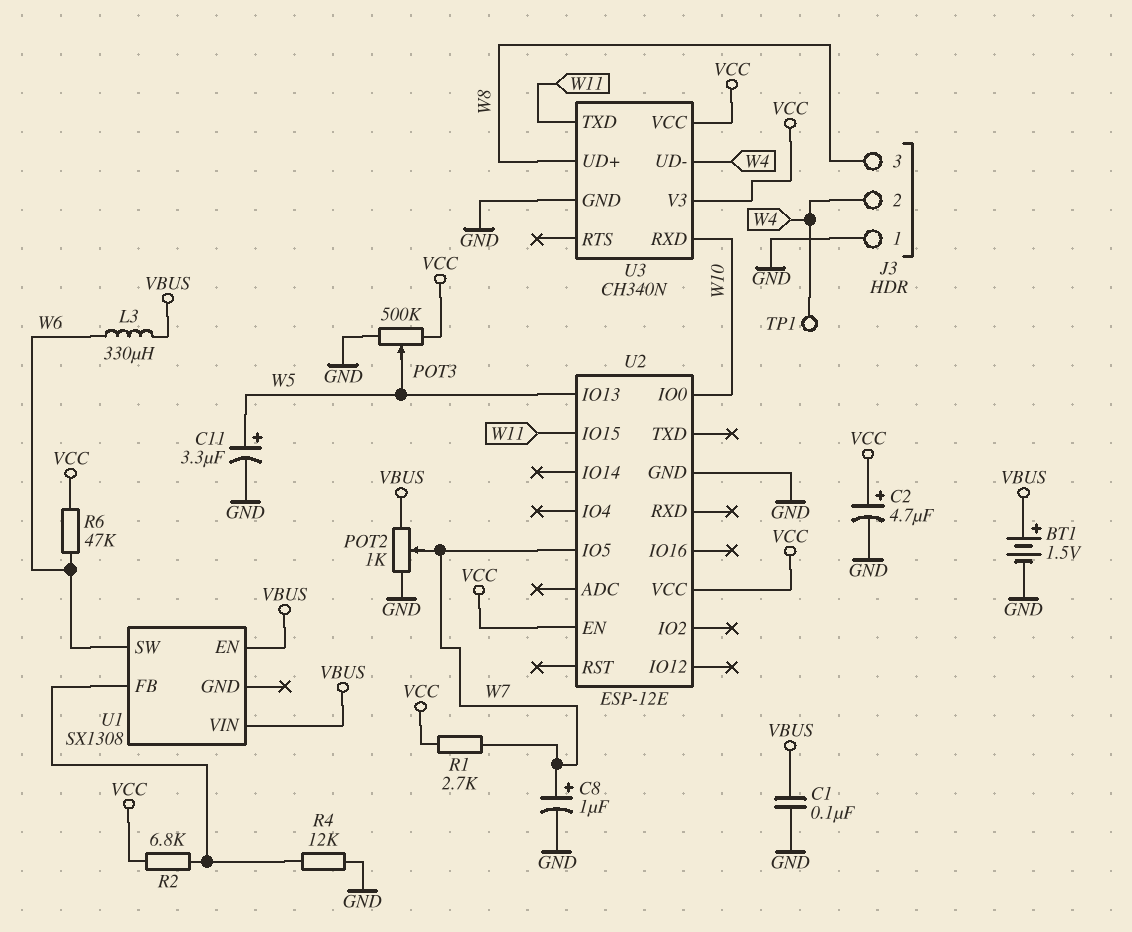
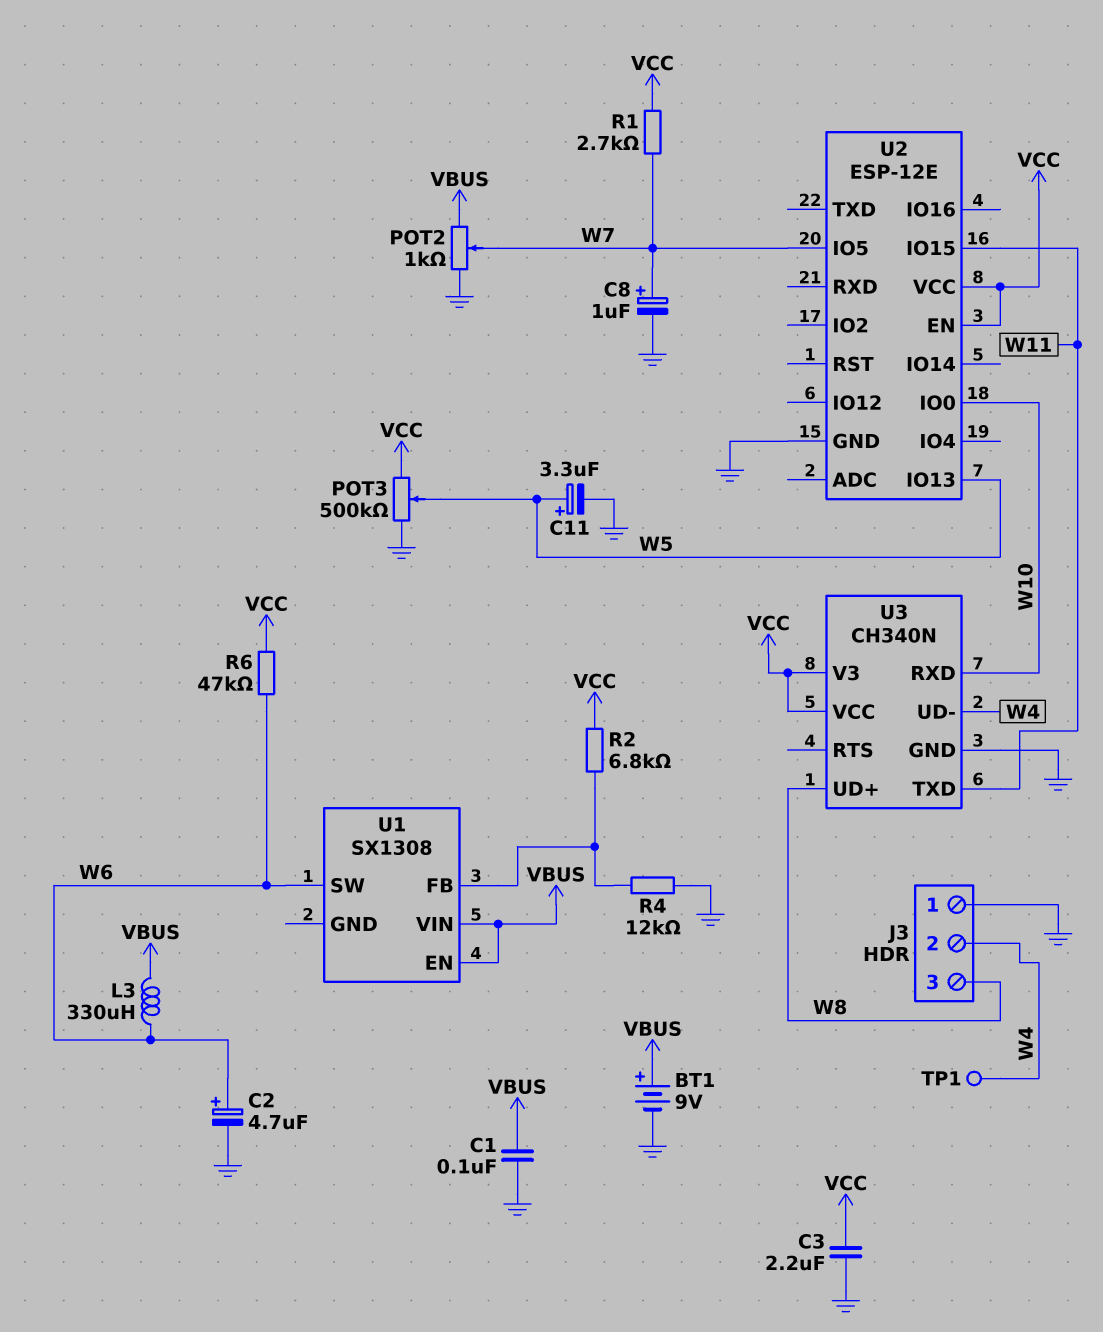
BT1: 1.5V (plus VBUS, minus GND) -> 9V (plus VBUS, minus GND)
C2: 4.7uF (plus VCC, minus GND) -> 4.7uF (plus W6, minus GND)
C3: none -> 2.2uF (GND, VCC)

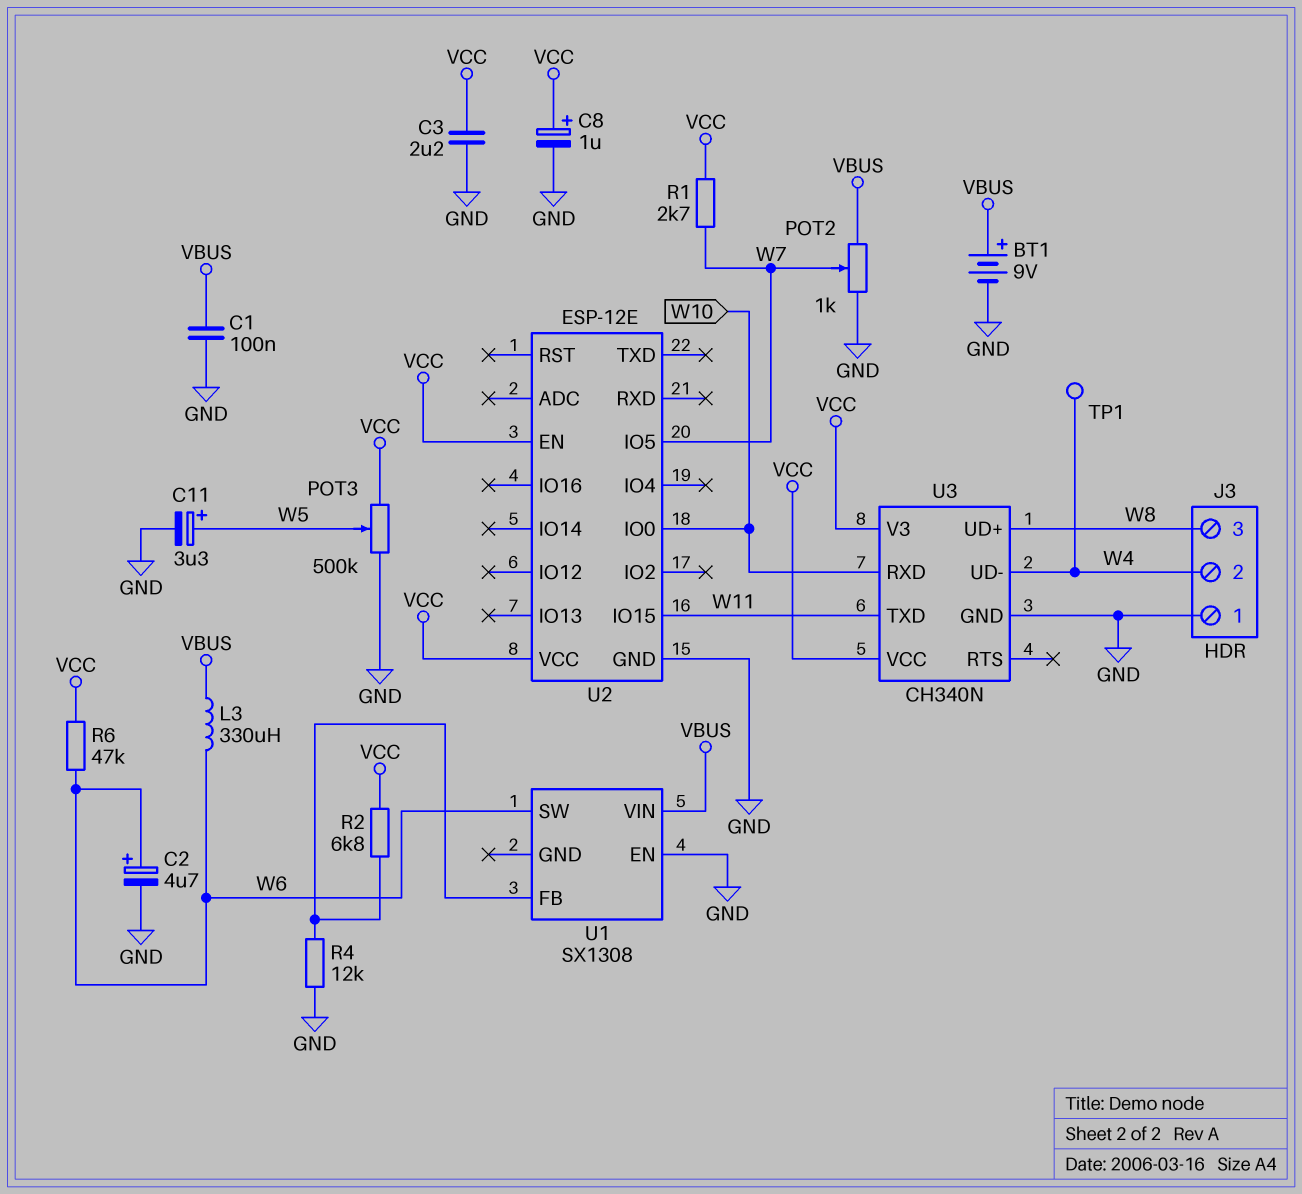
C8: 1uF (plus W7, minus GND) -> 1uF (plus VCC, minus GND)
U1 pin EN: VBUS -> GND
U2 pin IO13: W5 -> none

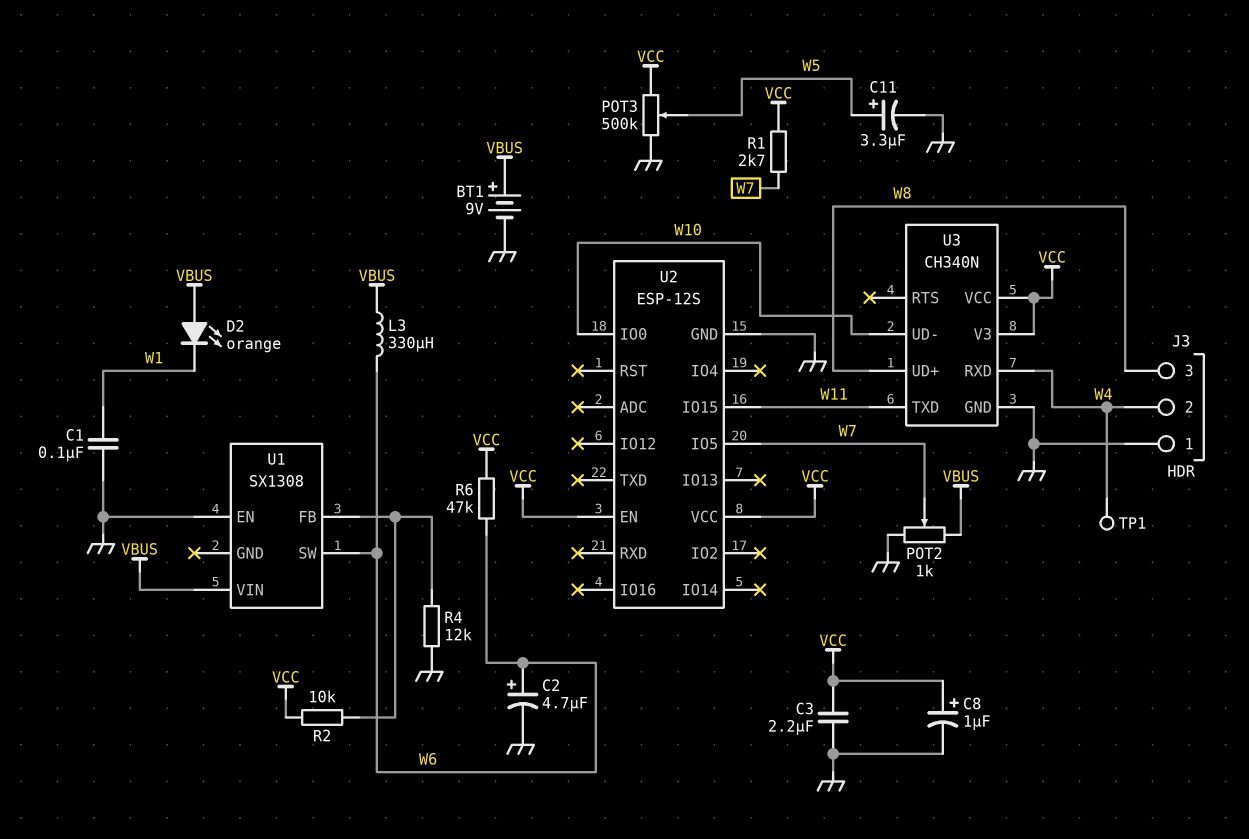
C1: 100nF (GND, VBUS) -> 100nF (GND, W1)
D2: none -> LED orange (A VBUS, K W1)
R2: 6.8k (U1/FB, VCC) -> 10k (U1/FB, VCC)
U2: ESP-12E -> ESP-12S
U3 pin RXD: W10 -> W4
U3 pin UD-: W4 -> W10

